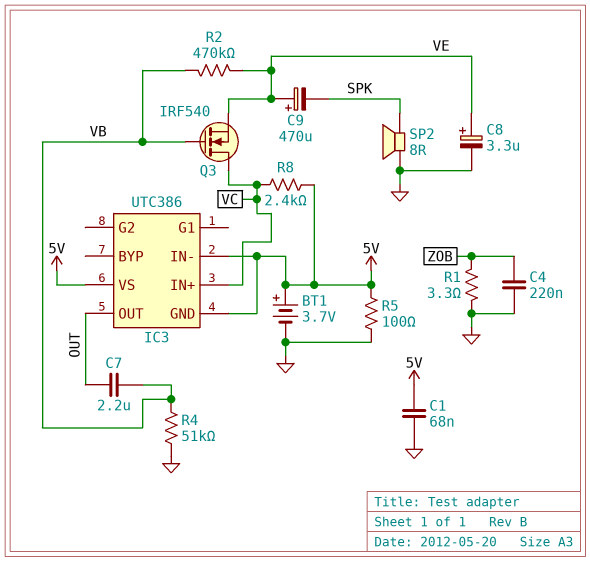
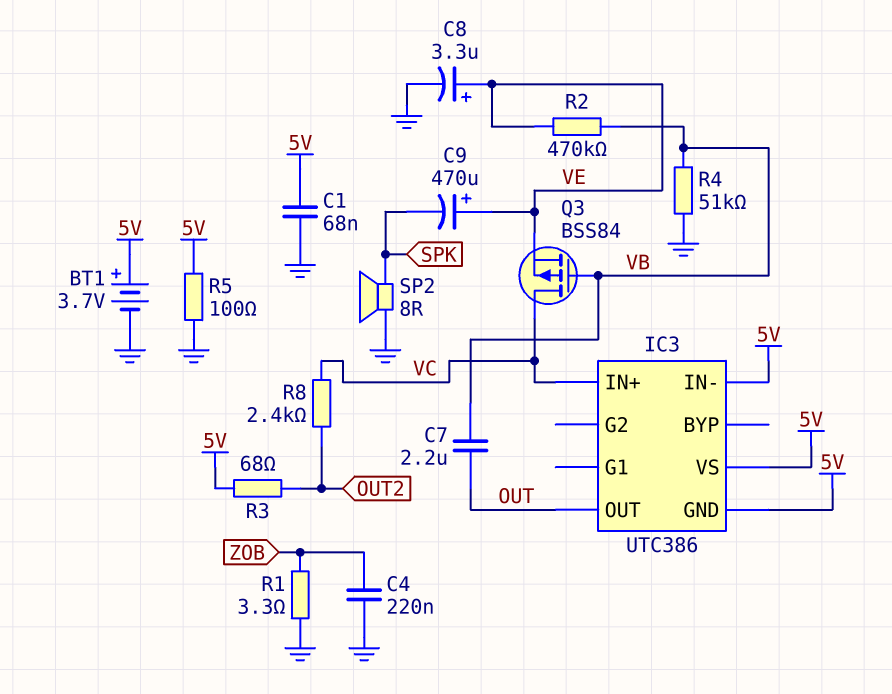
Q3: NMOS IRF540 (G VB, D VC, S VE) -> PMOS BSS84 (G VB, D VC, S VE)
R3: none -> 68 (5V, OUT2)
R8: 2.4k (5V, VC) -> 2.4k (OUT2, VC)

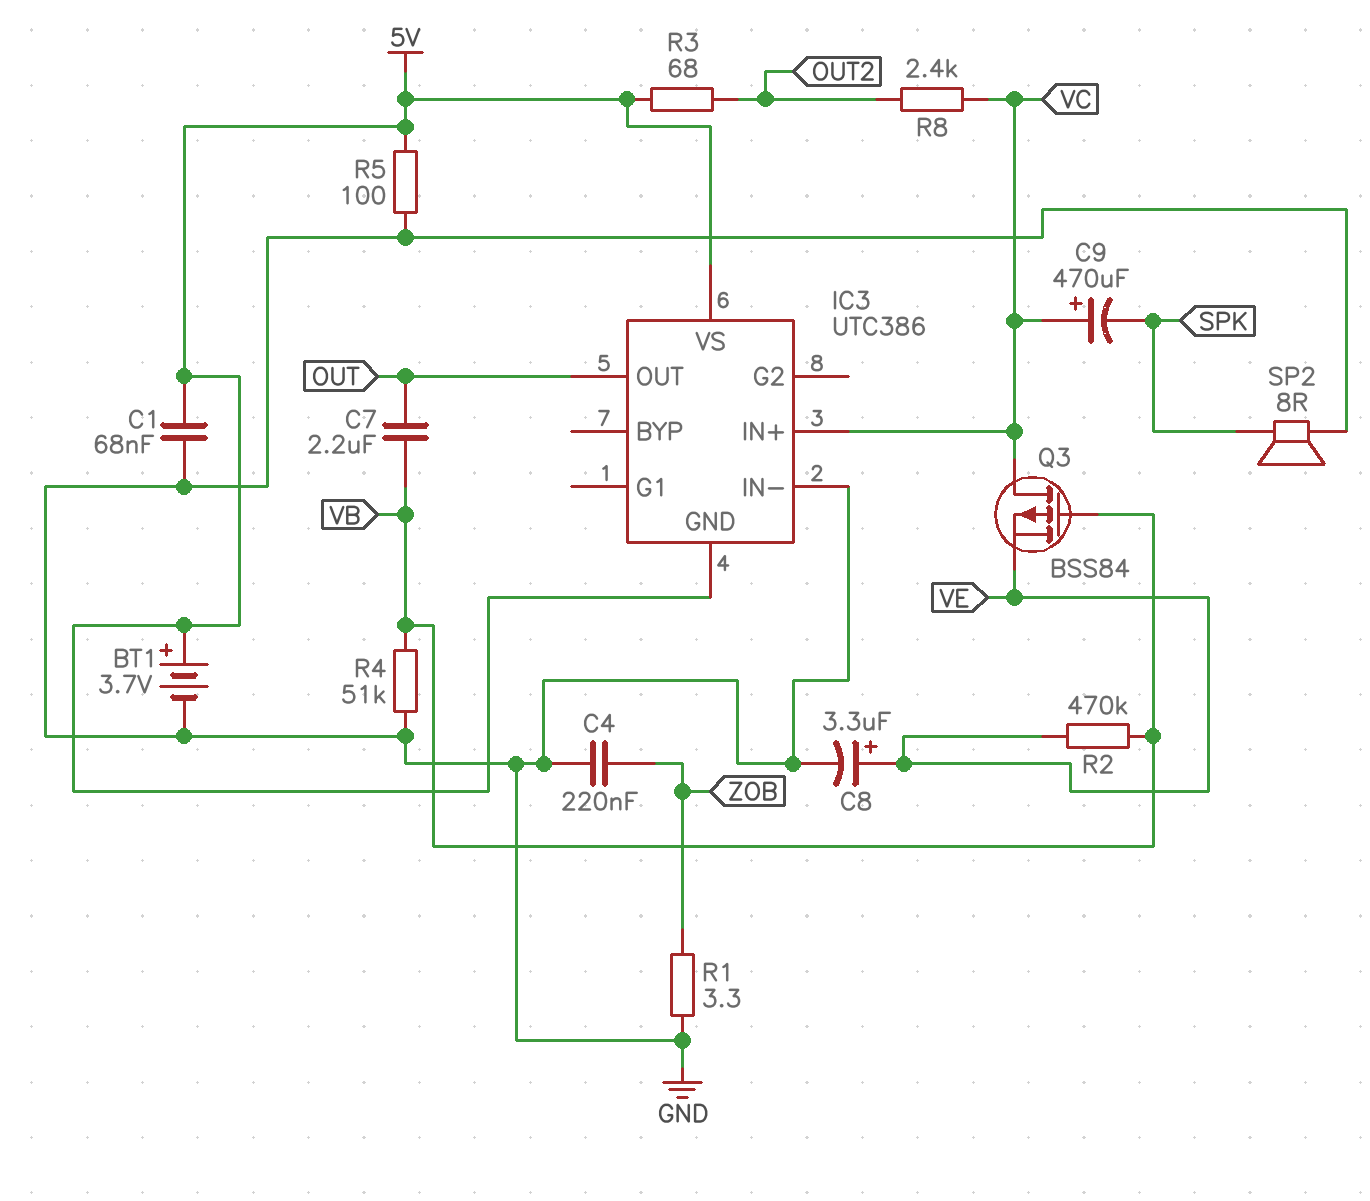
C9: 470uF (plus VE, minus SPK) -> 470uF (plus VC, minus SPK)
IC3 pin IN-: 5V -> GND

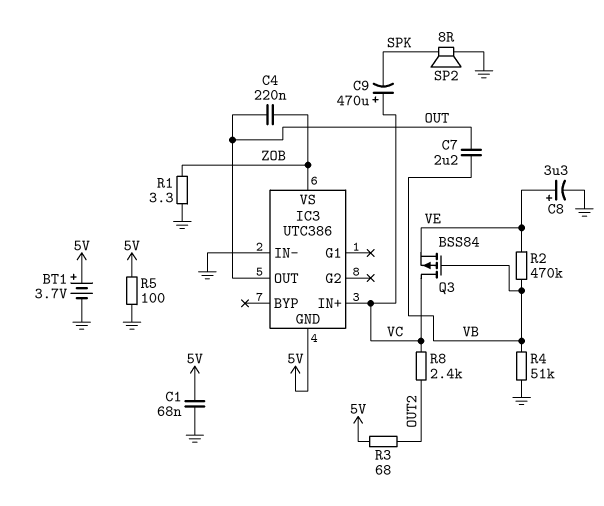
C4: 220nF (GND, ZOB) -> 220nF (OUT, ZOB)
IC3 pin VS: 5V -> ZOB

